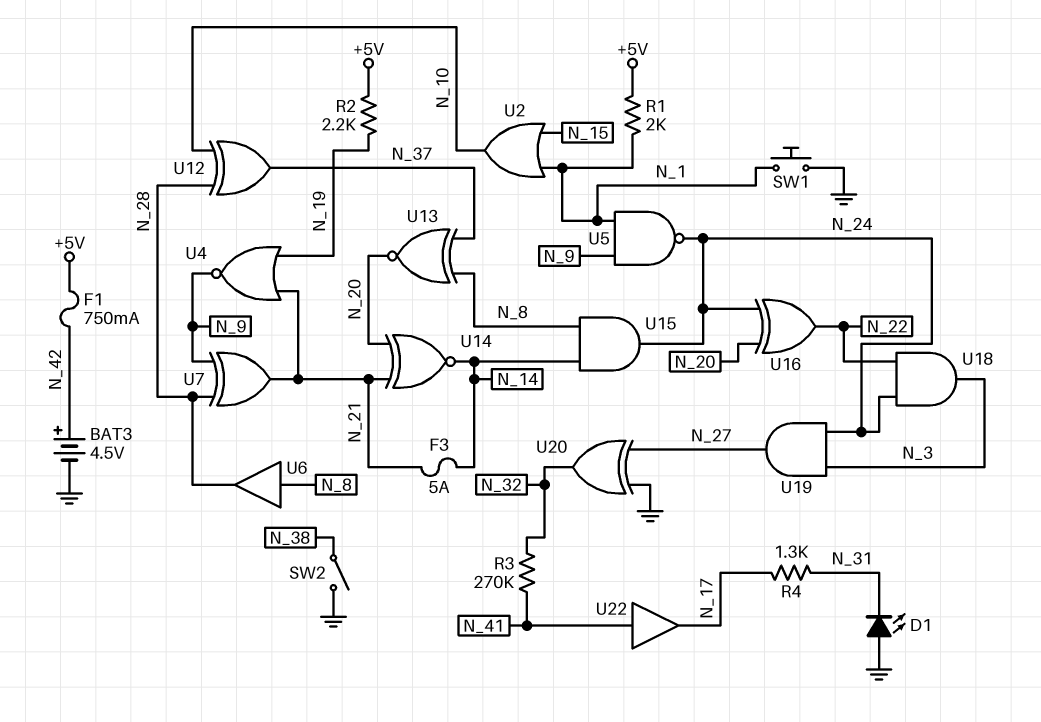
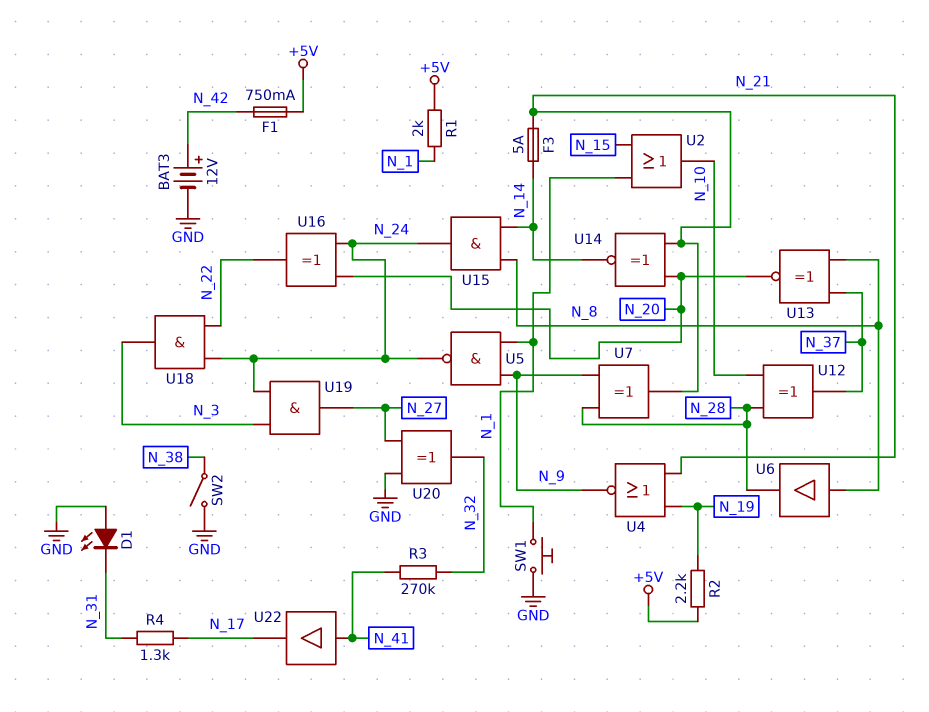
BAT3: 4.5V (plus N_42, minus GND) -> 12V (plus N_42, minus GND)

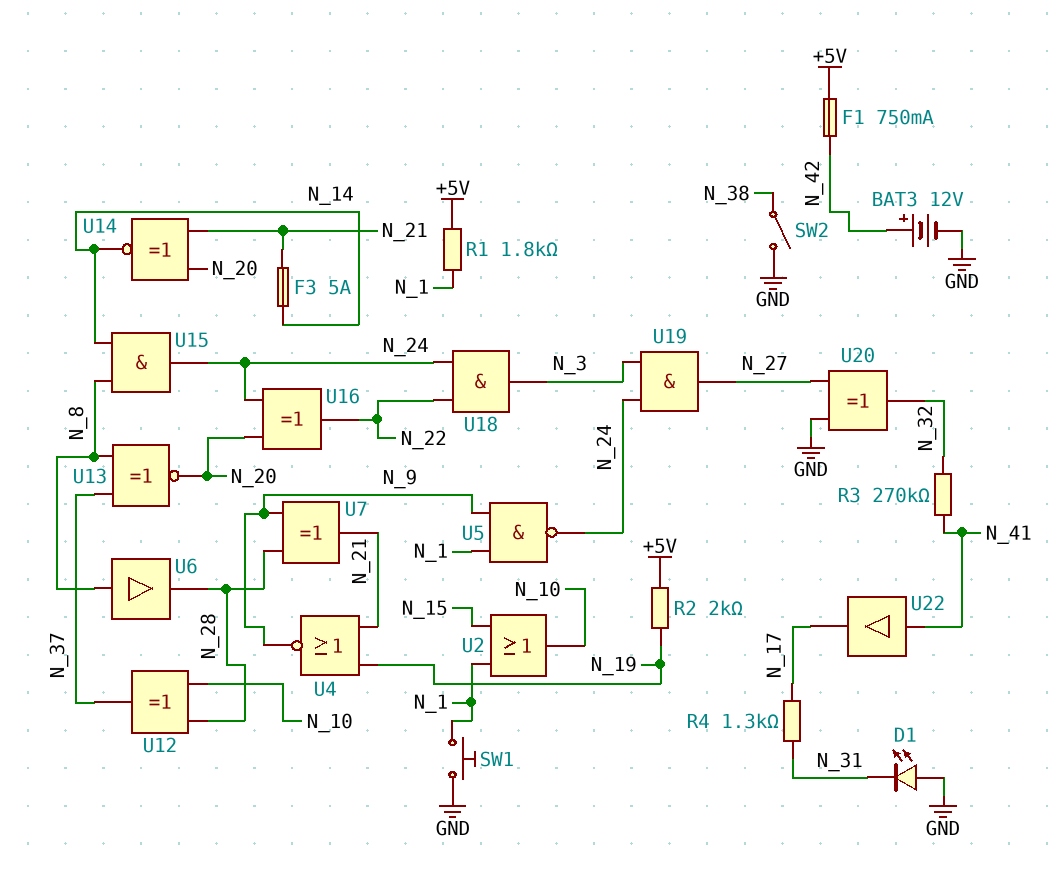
R1: 2k (+5V, N_1) -> 1.8k (+5V, N_1)
R2: 2.2k (+5V, N_19) -> 2k (+5V, N_19)

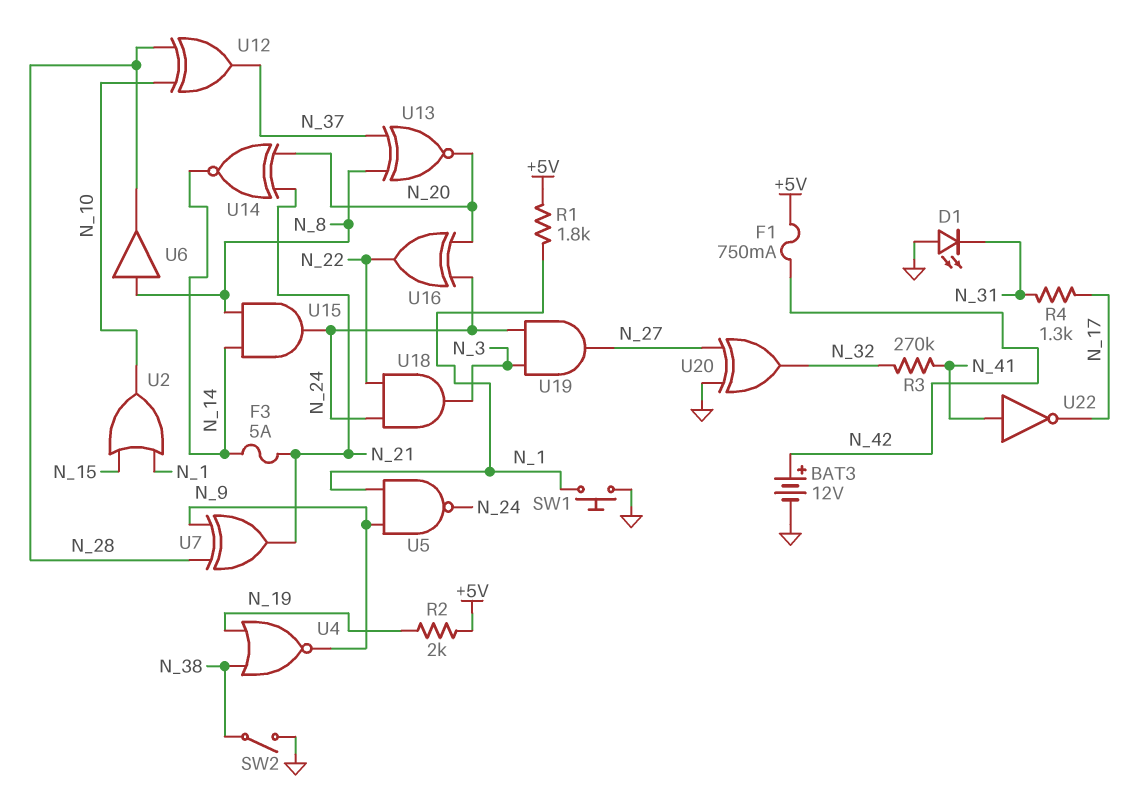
U4: NOR (in N_19, in N_21, out N_9) -> NOR (in N_19, in N_38, out N_9)
U22: buffer (in N_41, out N_17) -> NOT (in N_41, out N_17)

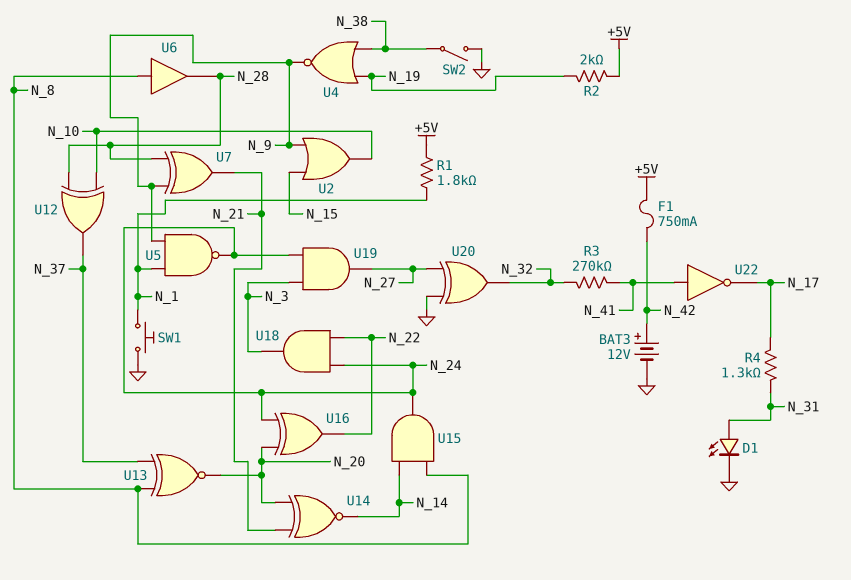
D1: LED (A GND, K N_31) -> LED (A N_31, K GND)
F3: 5A (N_14, N_21) -> none
U2: OR (in N_1, in N_15, out N_10) -> OR (in N_9, in N_15, out N_10)

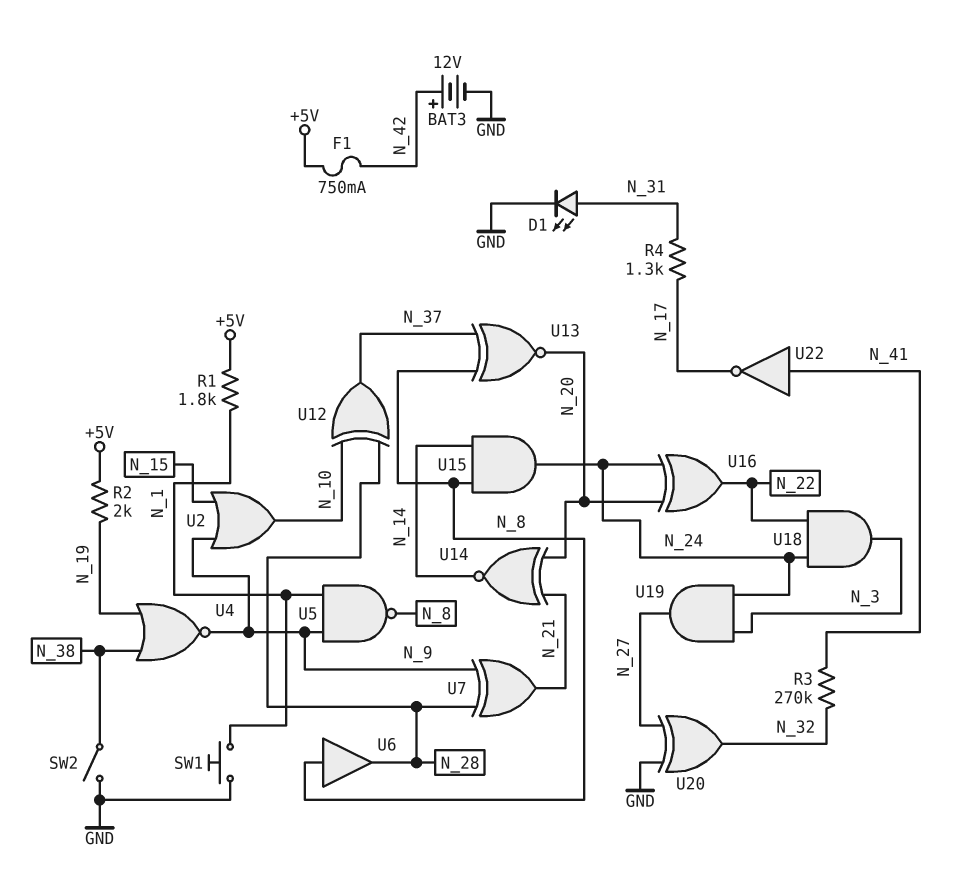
U5: NAND (in N_1, in N_9, out N_24) -> NAND (in N_1, in N_9, out N_8)

